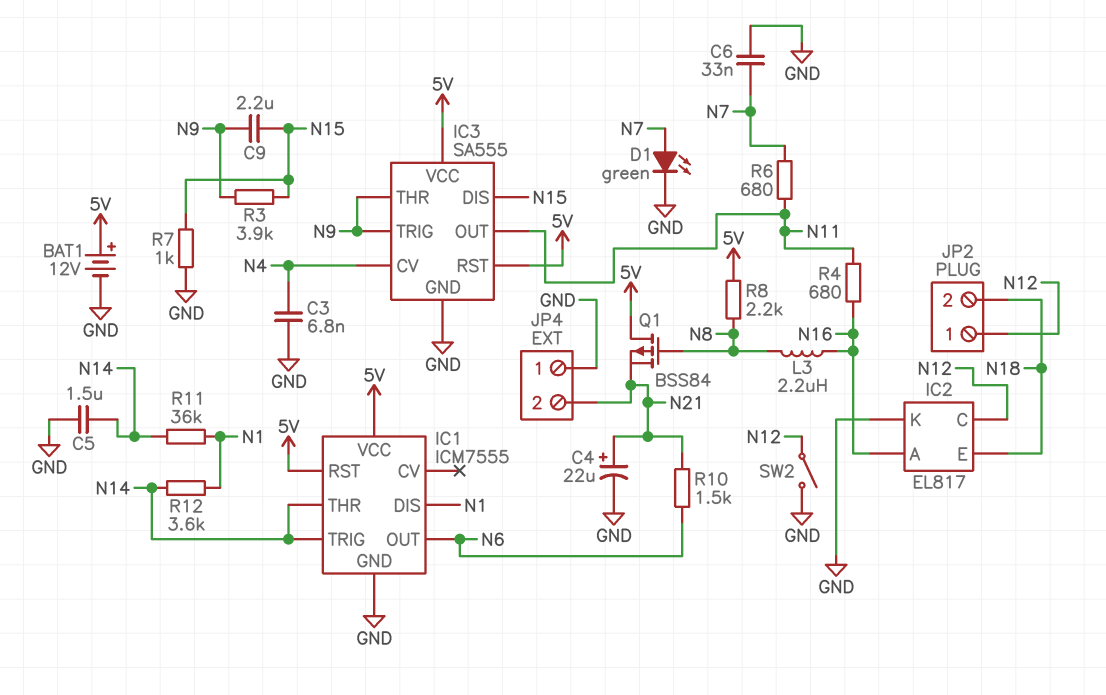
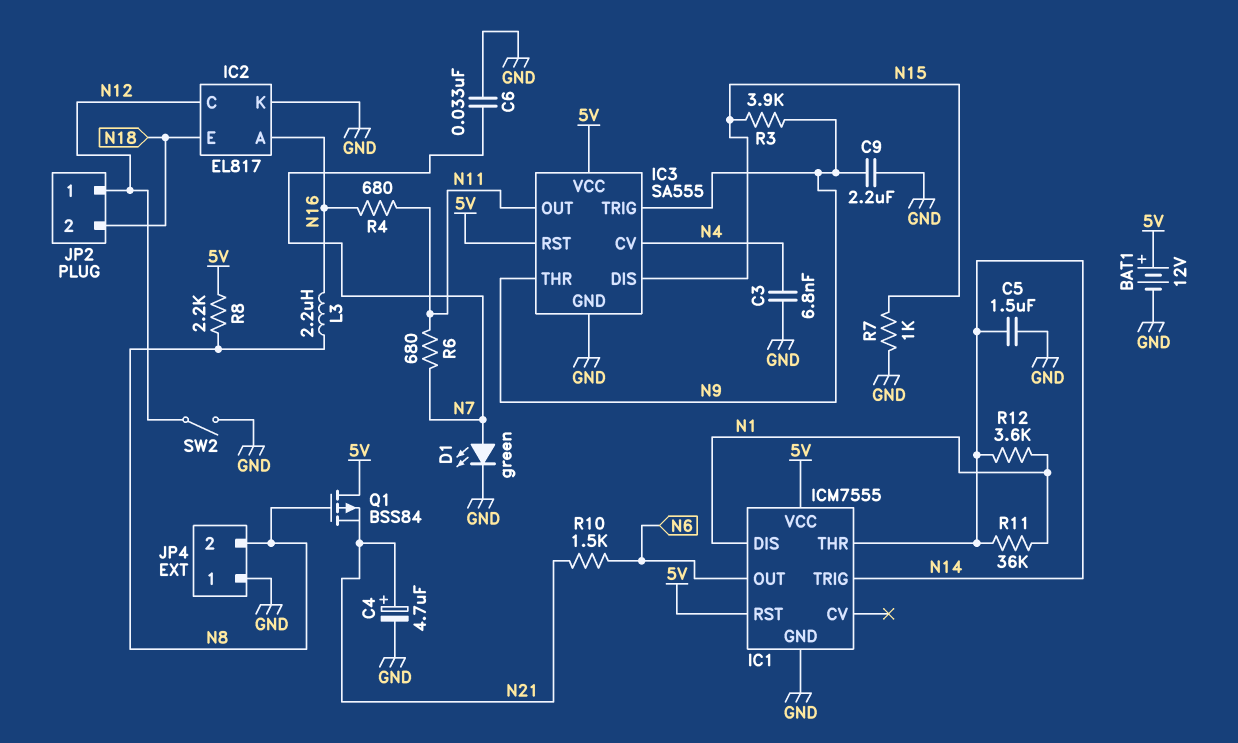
C4: 22uF (plus N21, minus GND) -> 4.7uF (plus N21, minus GND)
C9: 2.2uF (N9, N15) -> 2.2uF (GND, N9)
JP4 pin 2: N21 -> N8

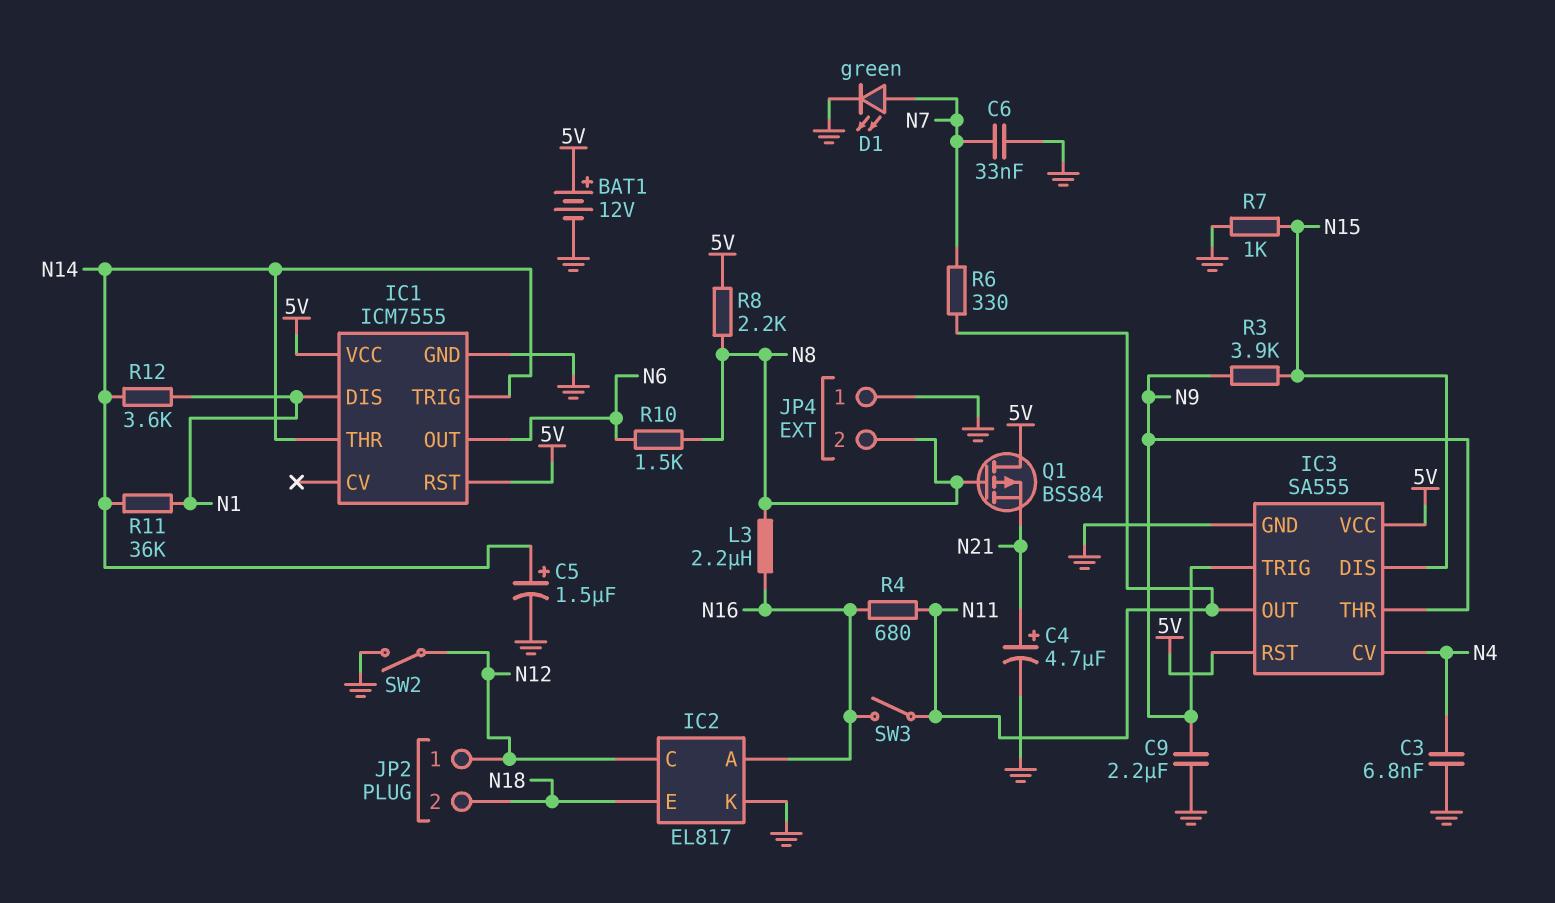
C5: 1.5uF (GND, N14) -> 1.5uF (plus N14, minus GND)
R6: 680 (N7, N11) -> 330 (N7, N11)
R10: 1.5k (N6, N21) -> 1.5k (N6, N8)
SW3: none -> switch (N11, N16)

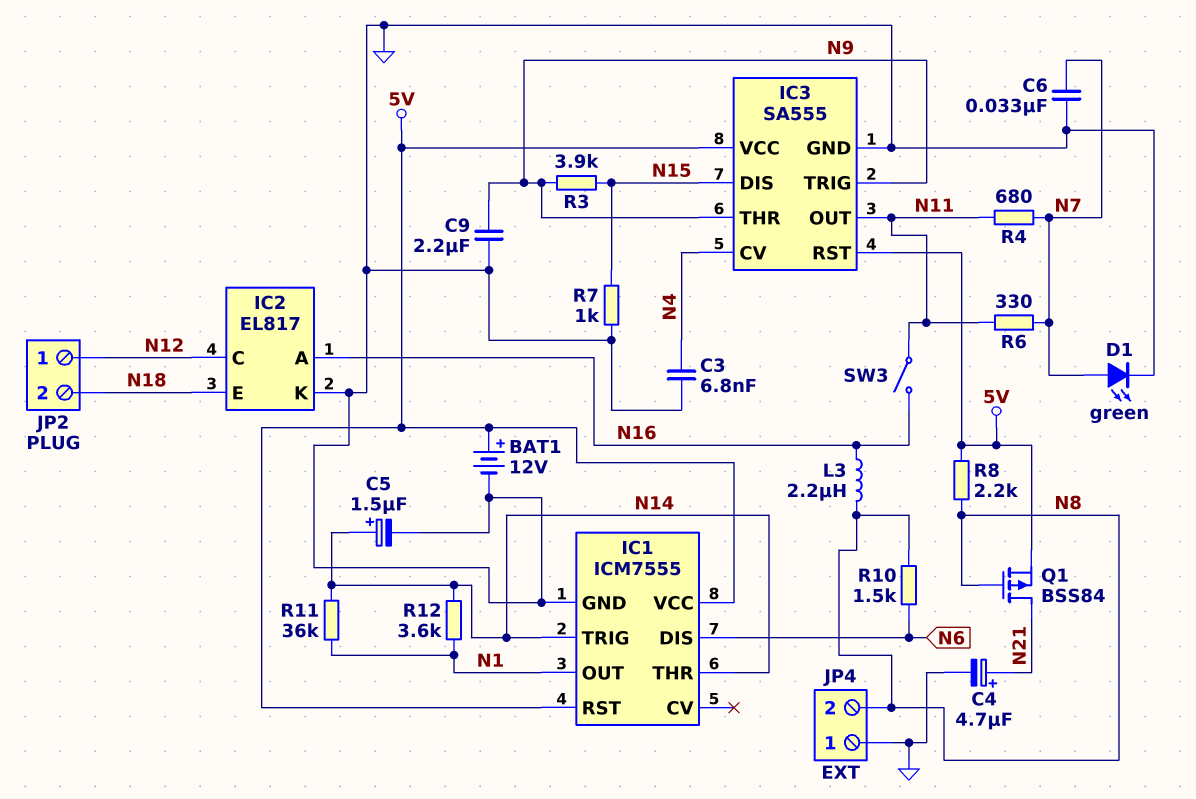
IC1 pin DIS: N1 -> N6
IC1 pin OUT: N6 -> N1
Q1: PMOS BSS84 (G N8, D 5V, S N21) -> PMOS BSS84 (G N8, D N21, S 5V)
R4: 680 (N11, N16) -> 680 (N7, N11)
SW2: switch (GND, N12) -> none

